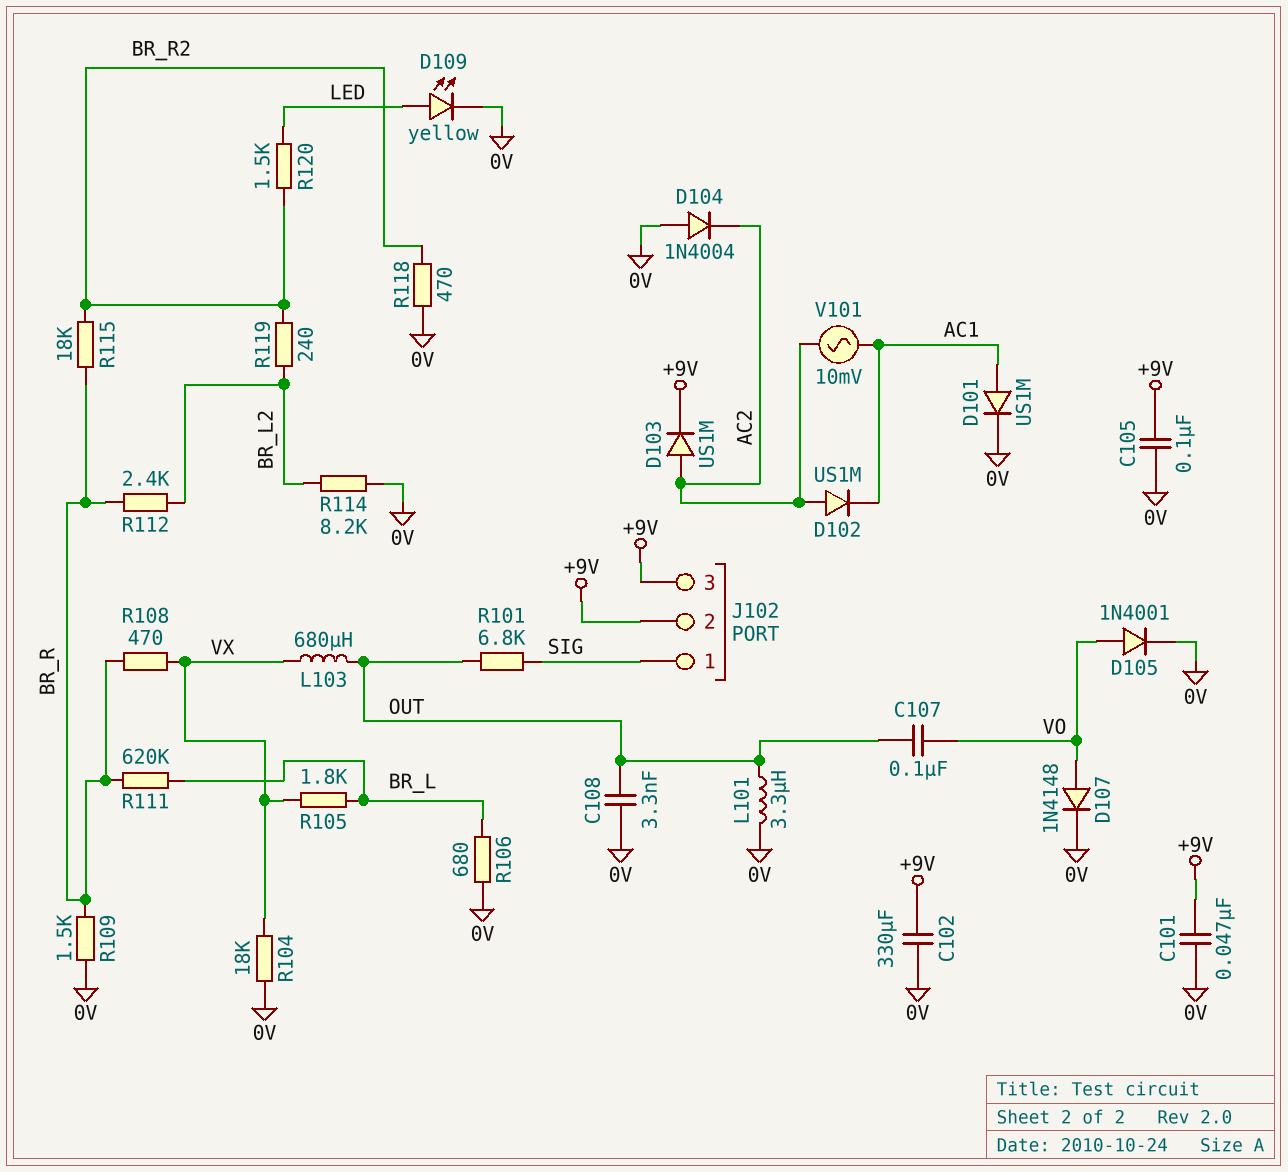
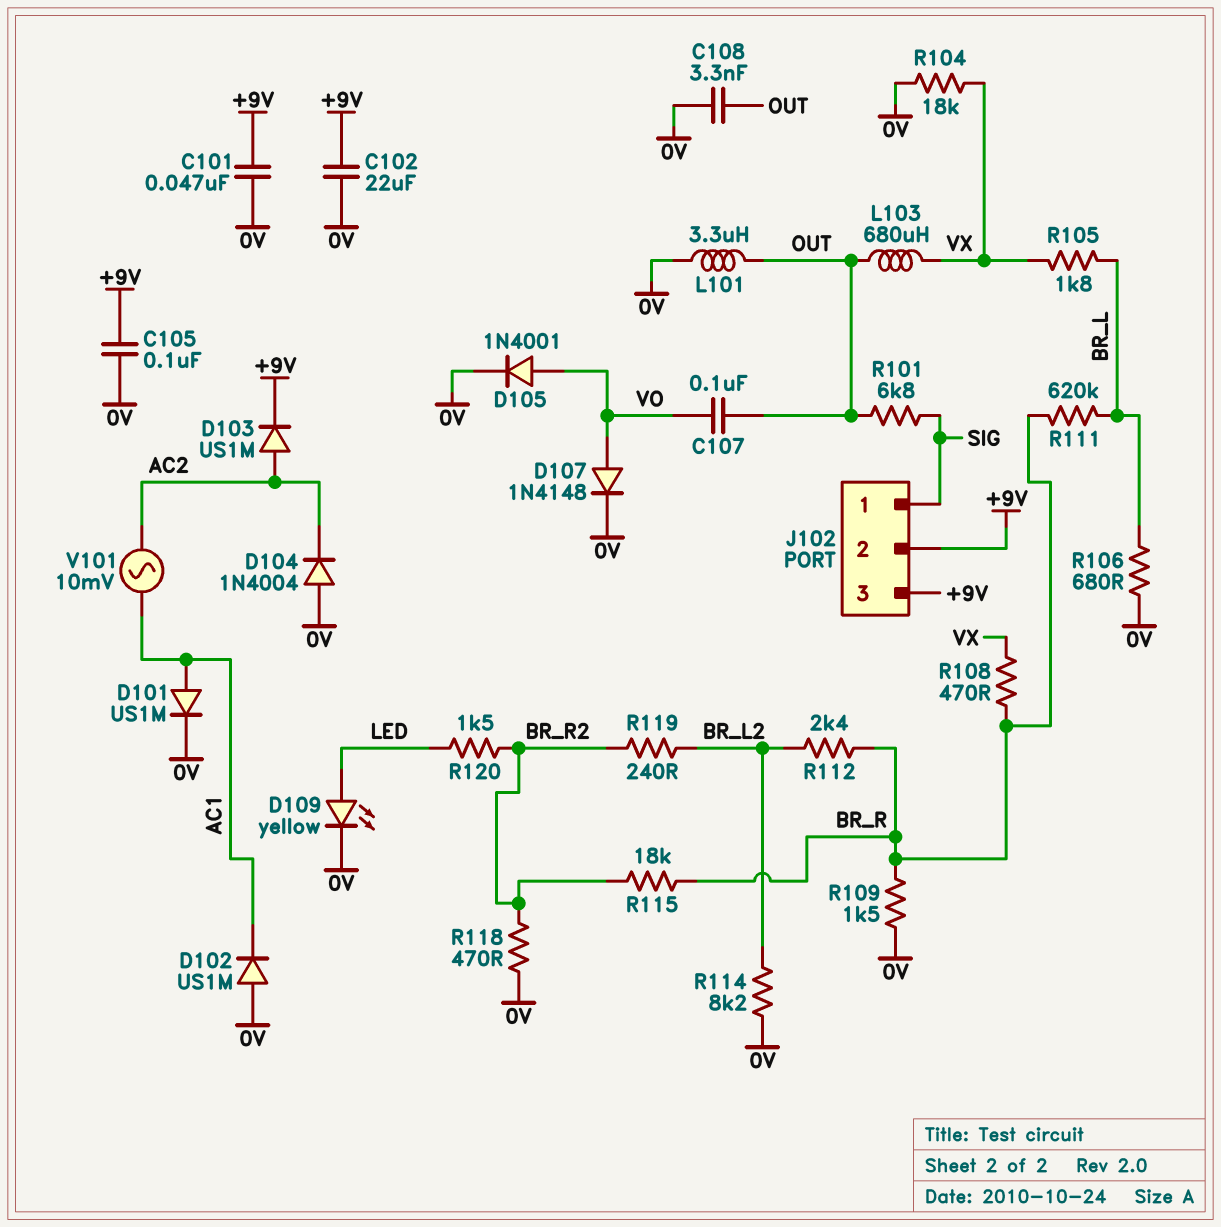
C102: 330uF (+9V, 0V) -> 22uF (+9V, 0V)
D102: diode US1M (A AC2, K AC1) -> diode US1M (A 0V, K AC1)

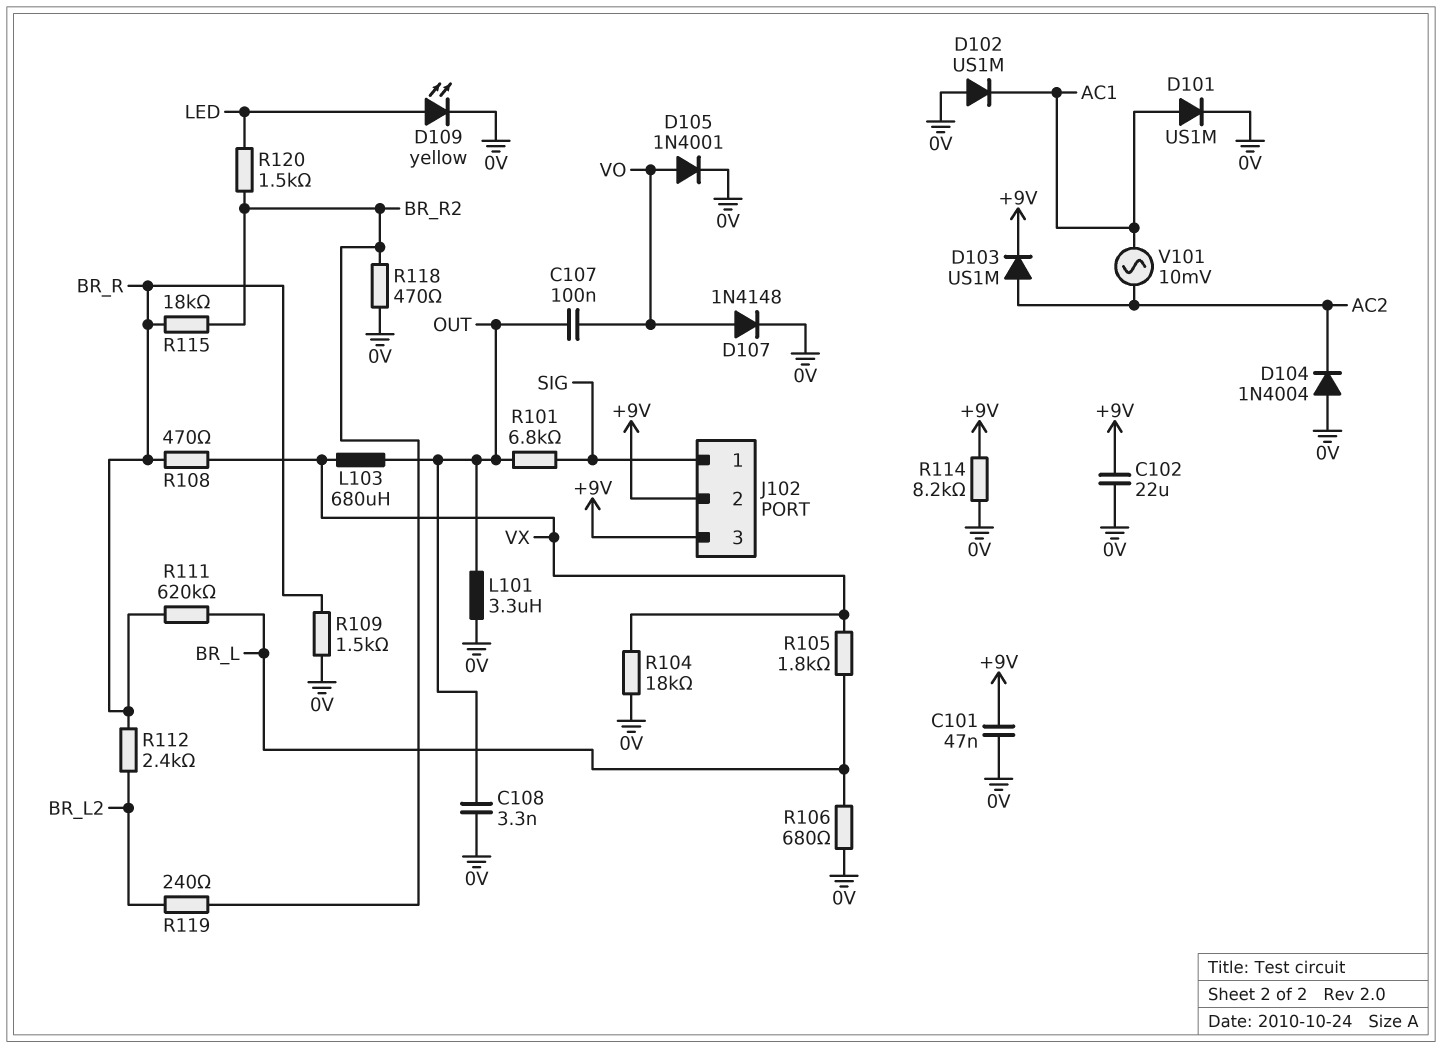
C105: 100nF (+9V, 0V) -> none
R114: 8.2k (0V, BR_L2) -> 8.2k (+9V, 0V)

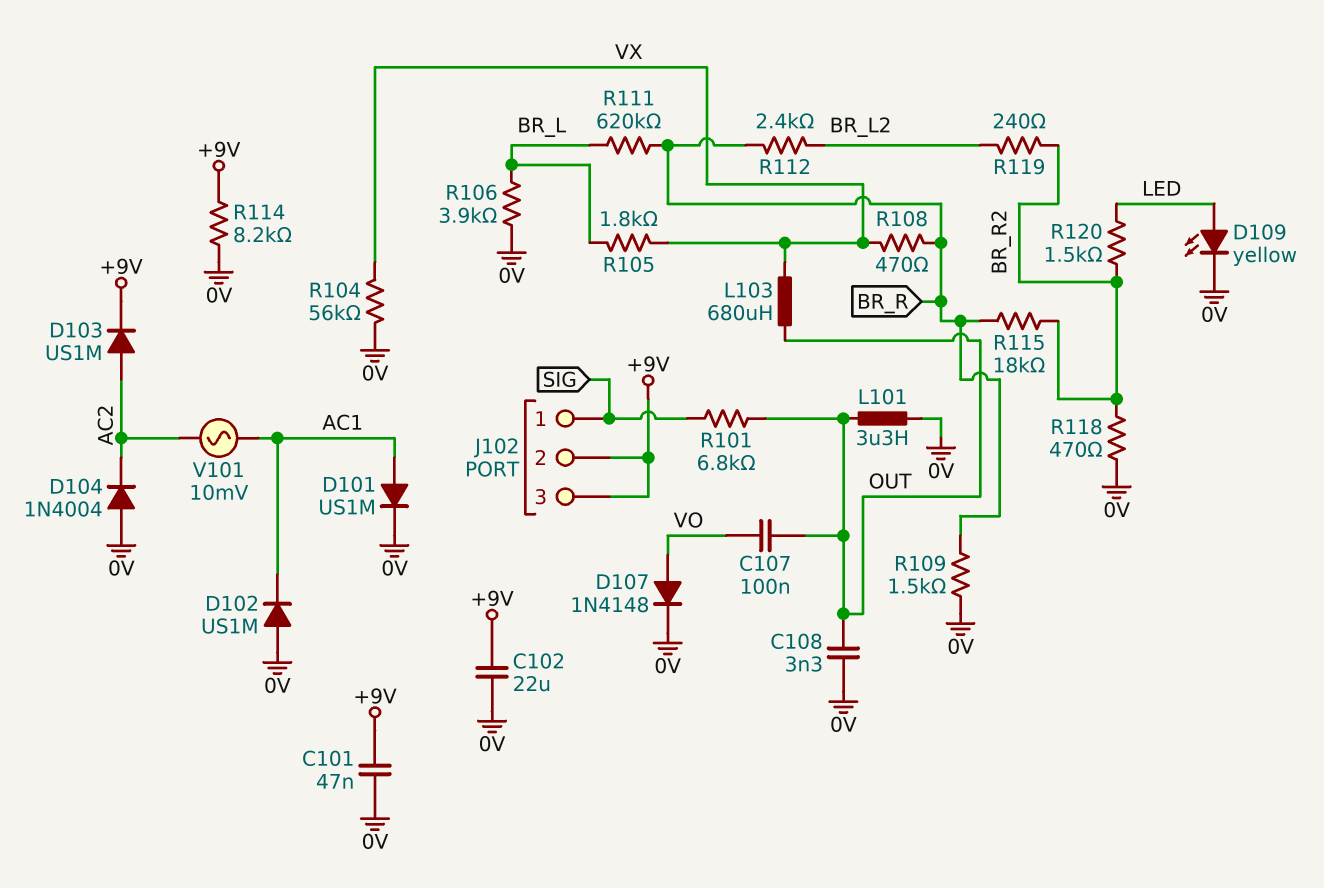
D105: diode 1N4001 (A VO, K 0V) -> none
R104: 18k (0V, VX) -> 56k (0V, VX)
R106: 680 (0V, BR_L) -> 3.9k (0V, BR_L)

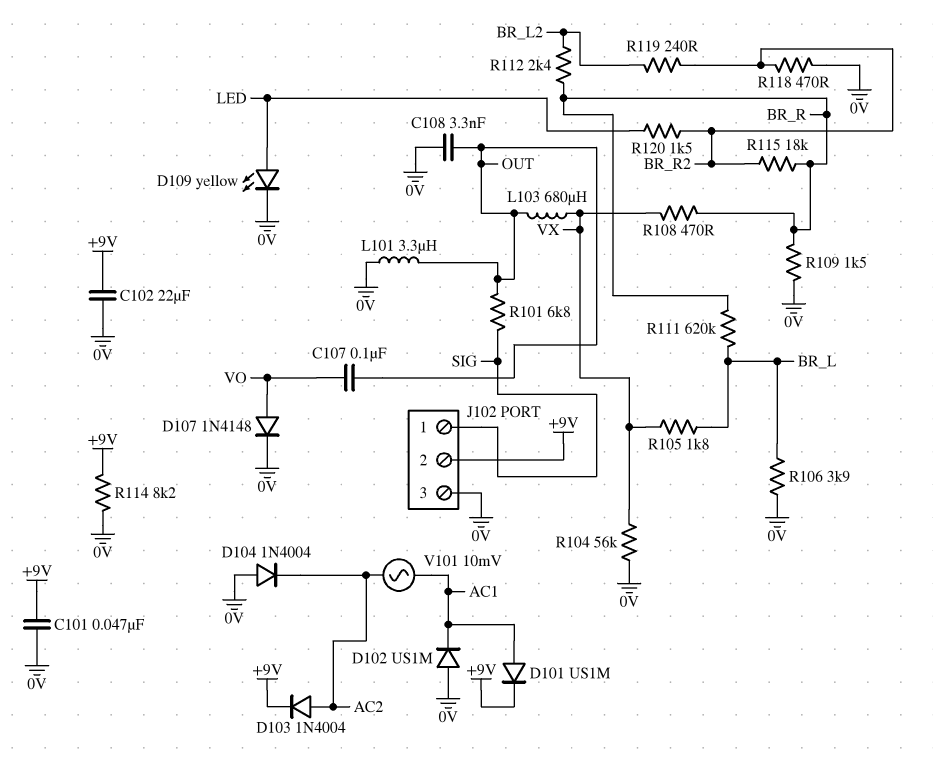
D101: diode US1M (A AC1, K 0V) -> diode US1M (A AC1, K +9V)
D103: diode US1M (A AC2, K +9V) -> diode 1N4004 (A AC2, K +9V)
J102 pin 3: +9V -> 0V

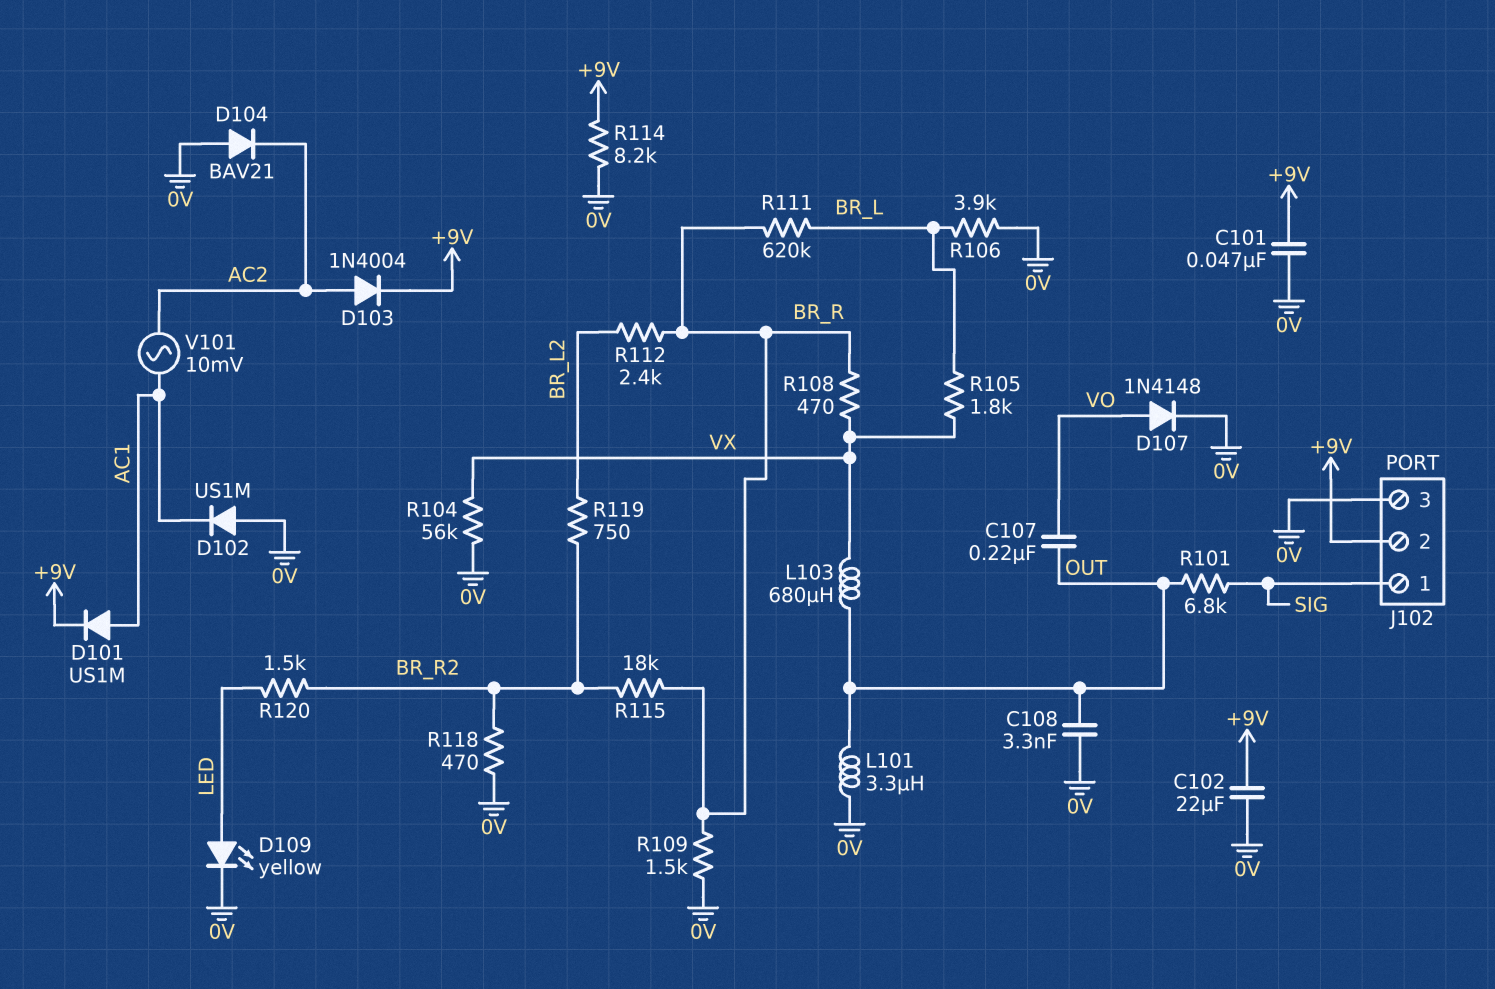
C107: 100nF (OUT, VO) -> 220nF (OUT, VO)
D104: diode 1N4004 (A 0V, K AC2) -> diode BAV21 (A 0V, K AC2)
R119: 240 (BR_L2, BR_R2) -> 750 (BR_L2, BR_R2)

